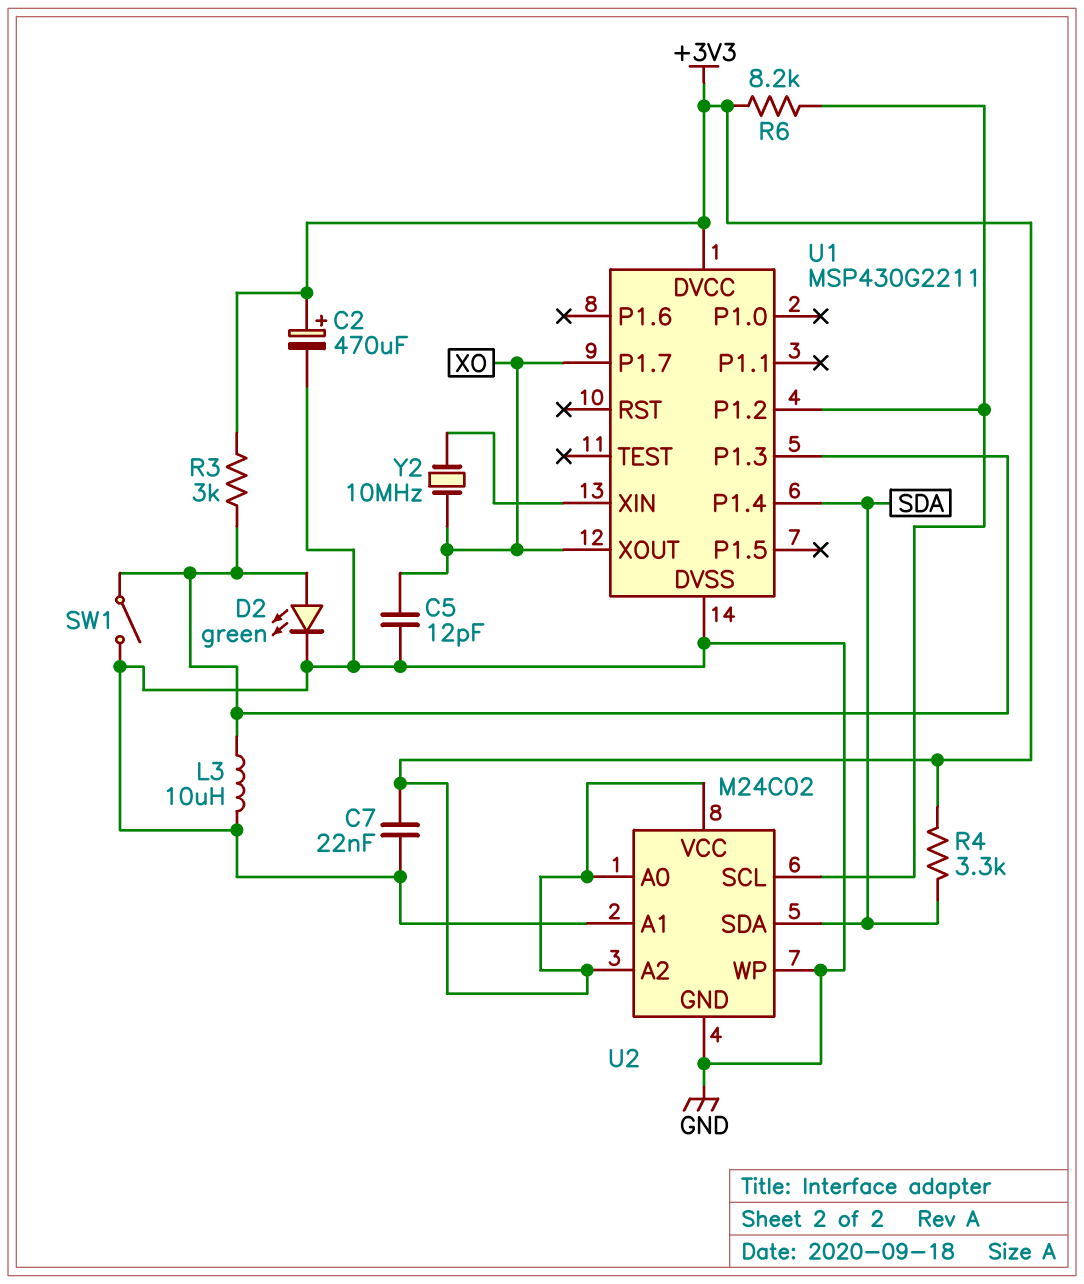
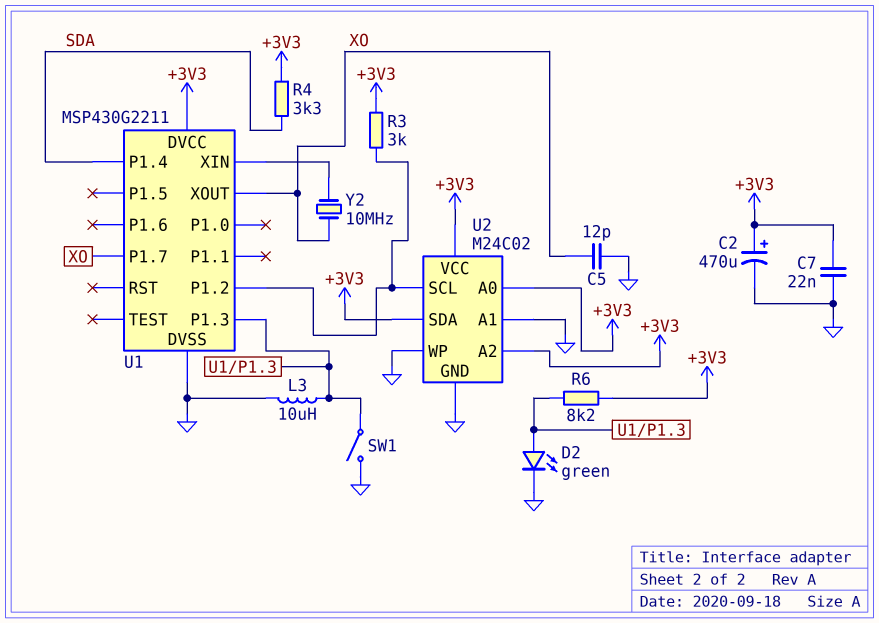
R3: 3k (+3V3, U1/P1.3) -> 3k (+3V3, U1/P1.2)
R6: 8.2k (+3V3, U1/P1.2) -> 8.2k (+3V3, U1/P1.3)
U2 pin SDA: SDA -> +3V3

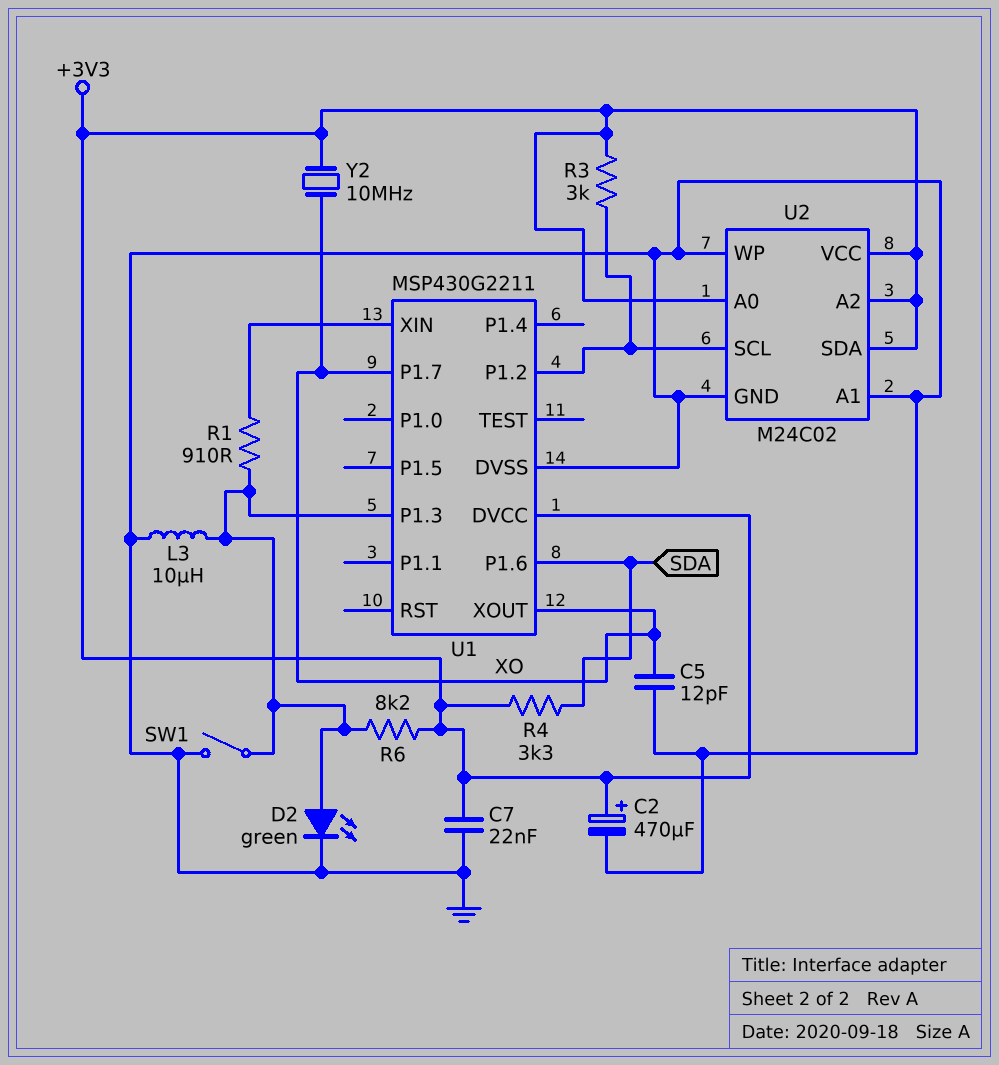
R1: none -> 910 (U1/P1.3, U1/XIN)
U1 pin P1.4: SDA -> none
U1 pin P1.6: none -> SDA
Y2: 10MHz (U1/XIN, XO) -> 10MHz (+3V3, XO)

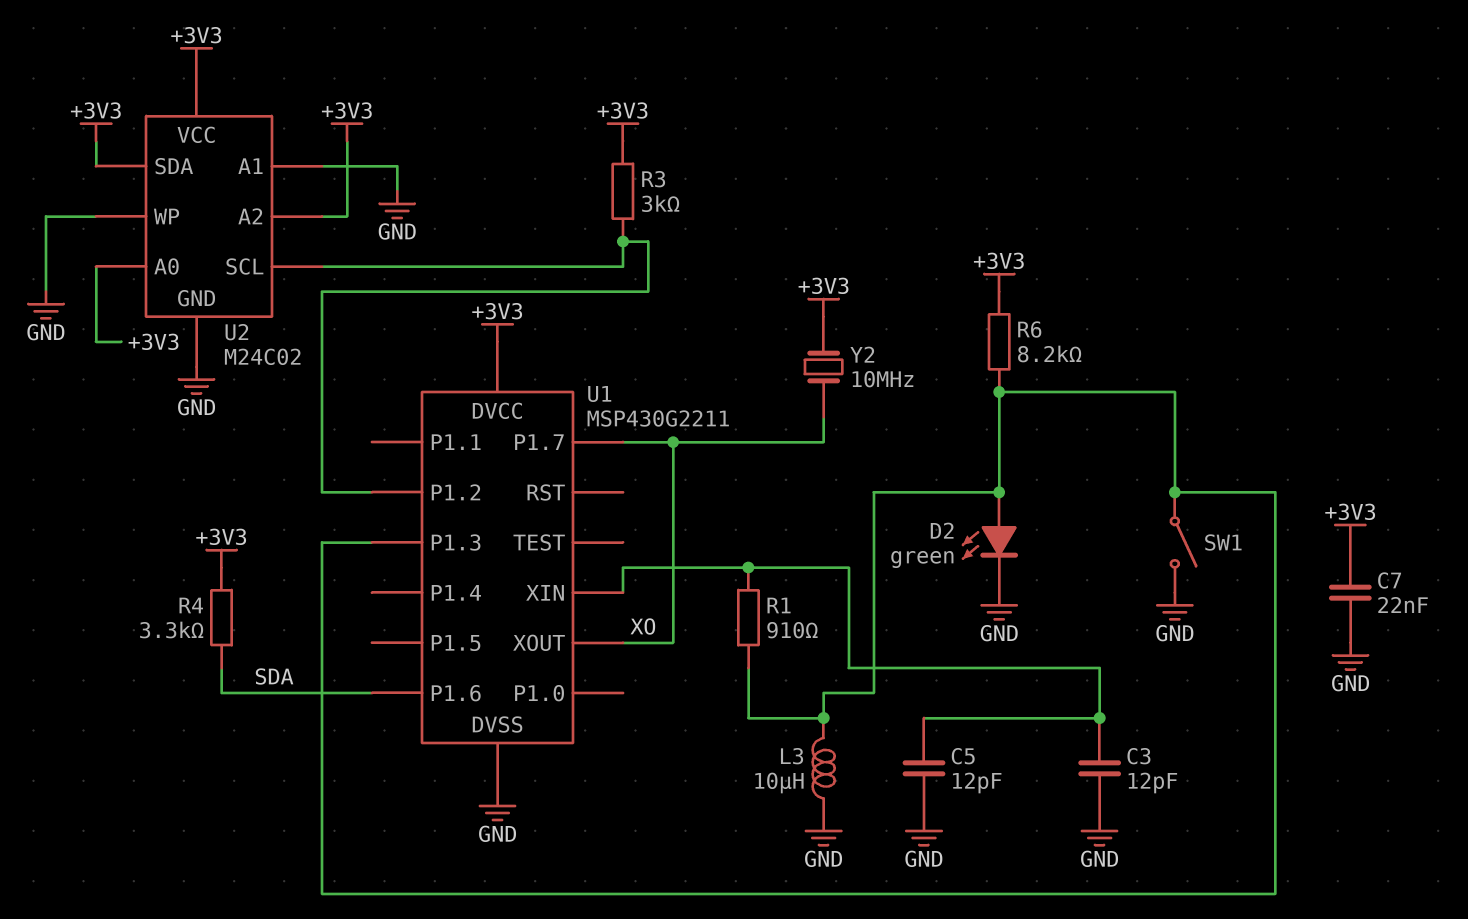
C2: 470uF (plus +3V3, minus GND) -> none
C3: none -> 12pF (GND, U1/XIN)
C5: 12pF (GND, XO) -> 12pF (GND, U1/XIN)

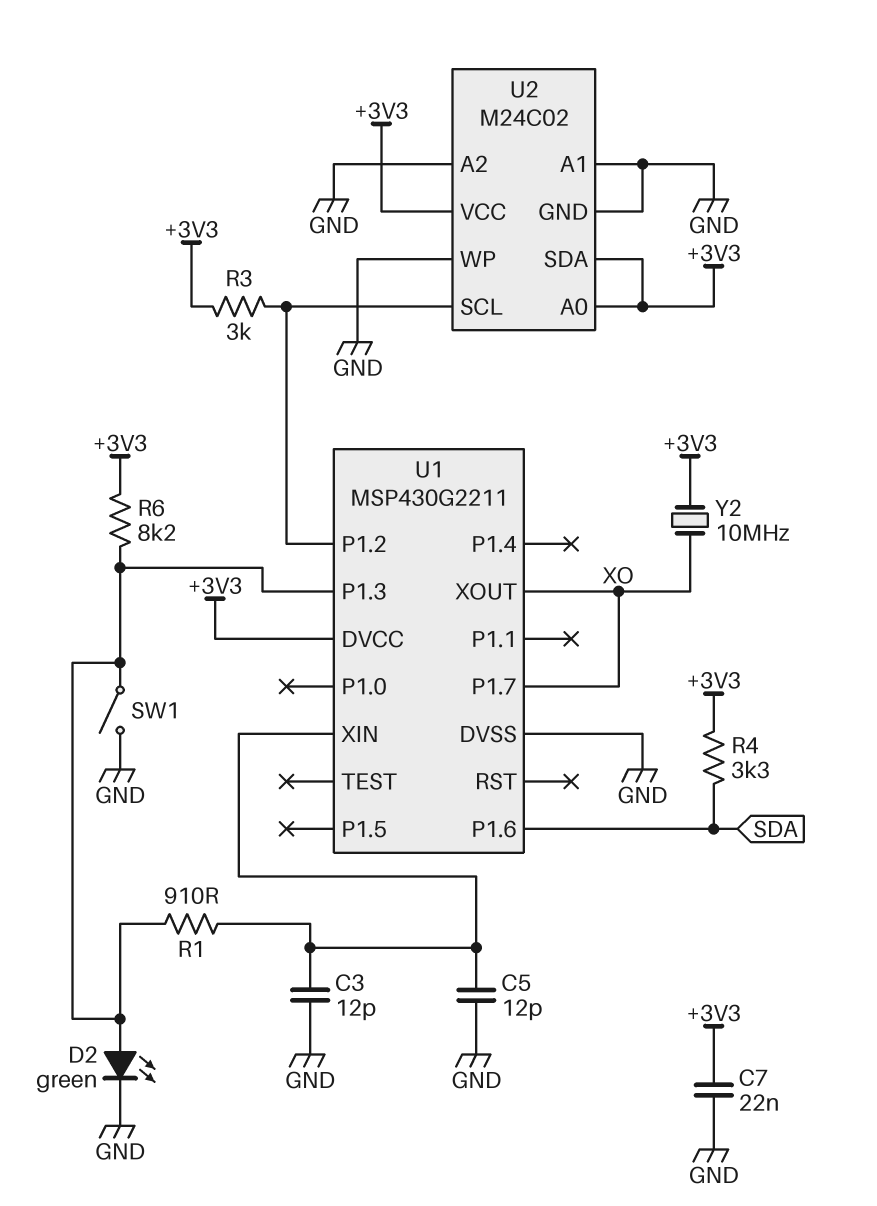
L3: 10uH (GND, U1/P1.3) -> none
U2 pin A2: +3V3 -> GND

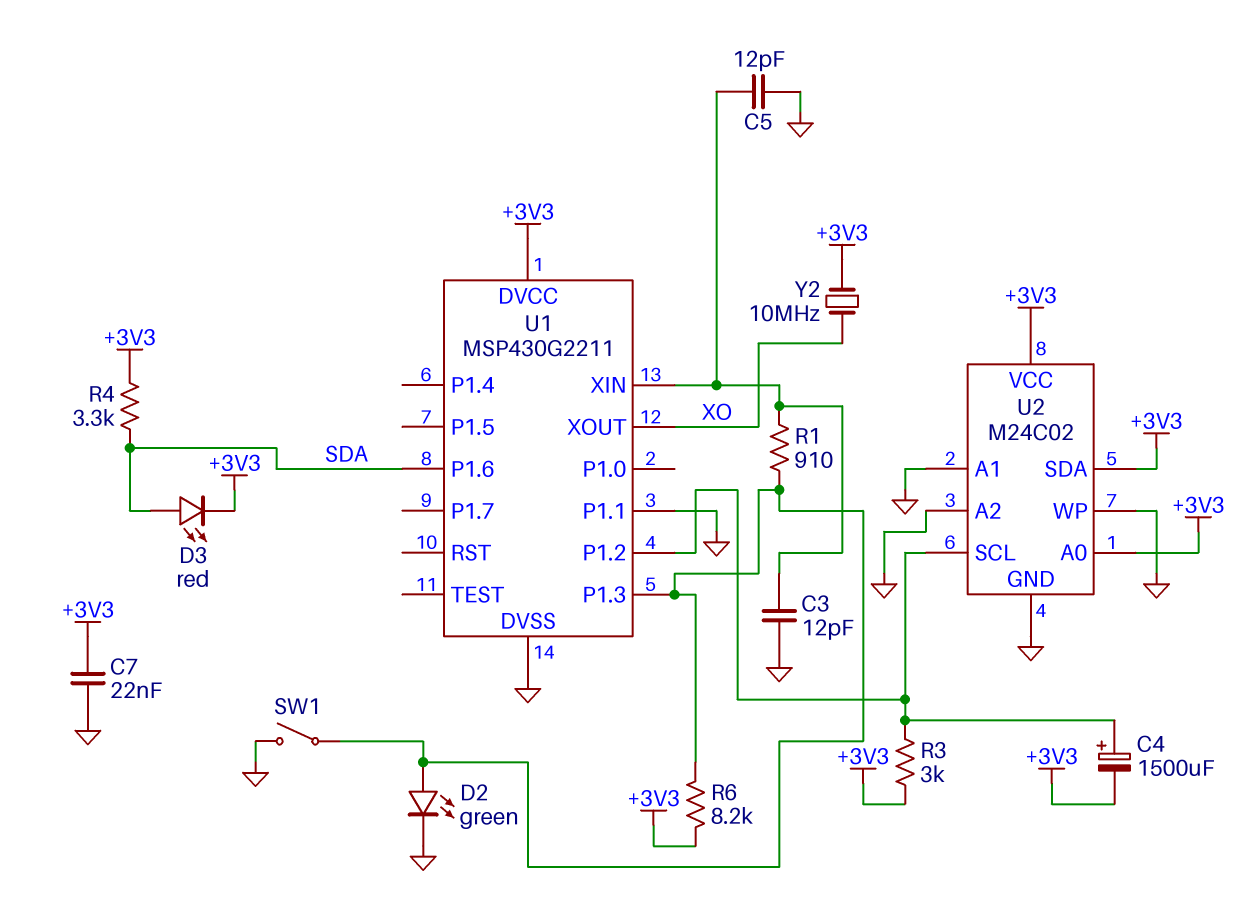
C4: none -> 1500uF (plus U1/P1.2, minus +3V3)
D3: none -> LED red (A SDA, K +3V3)
U1 pin P1.1: none -> GND
U1 pin P1.7: XO -> none

